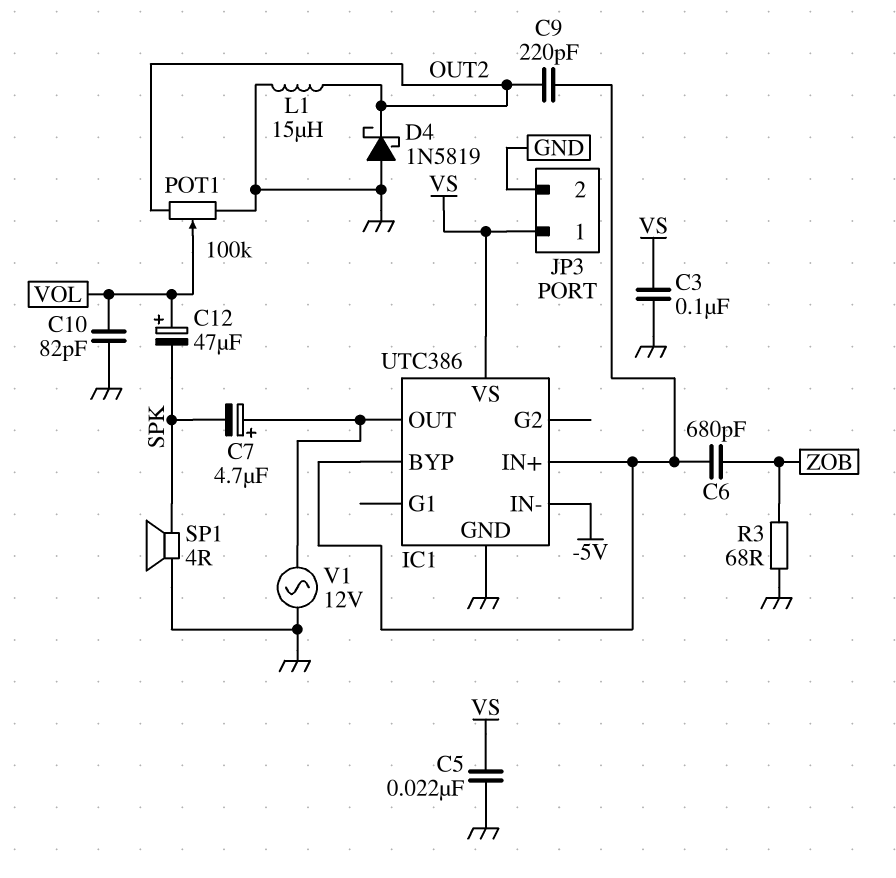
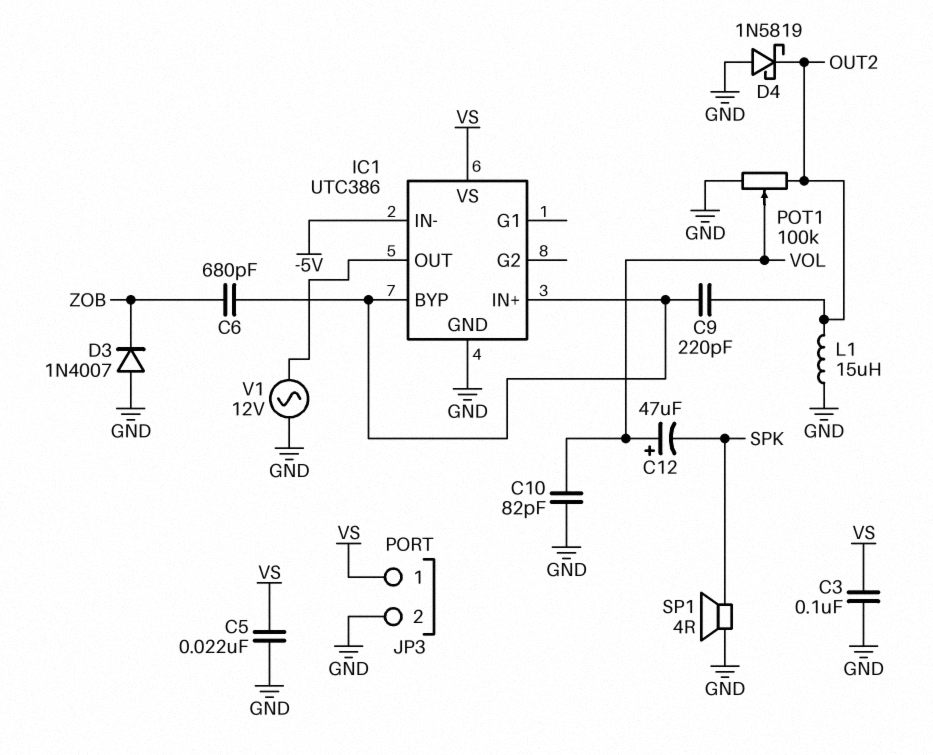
C7: 4.7uF (plus IC1/OUT, minus SPK) -> none
D3: none -> diode 1N4007 (A GND, K ZOB)
R3: 68 (GND, ZOB) -> none

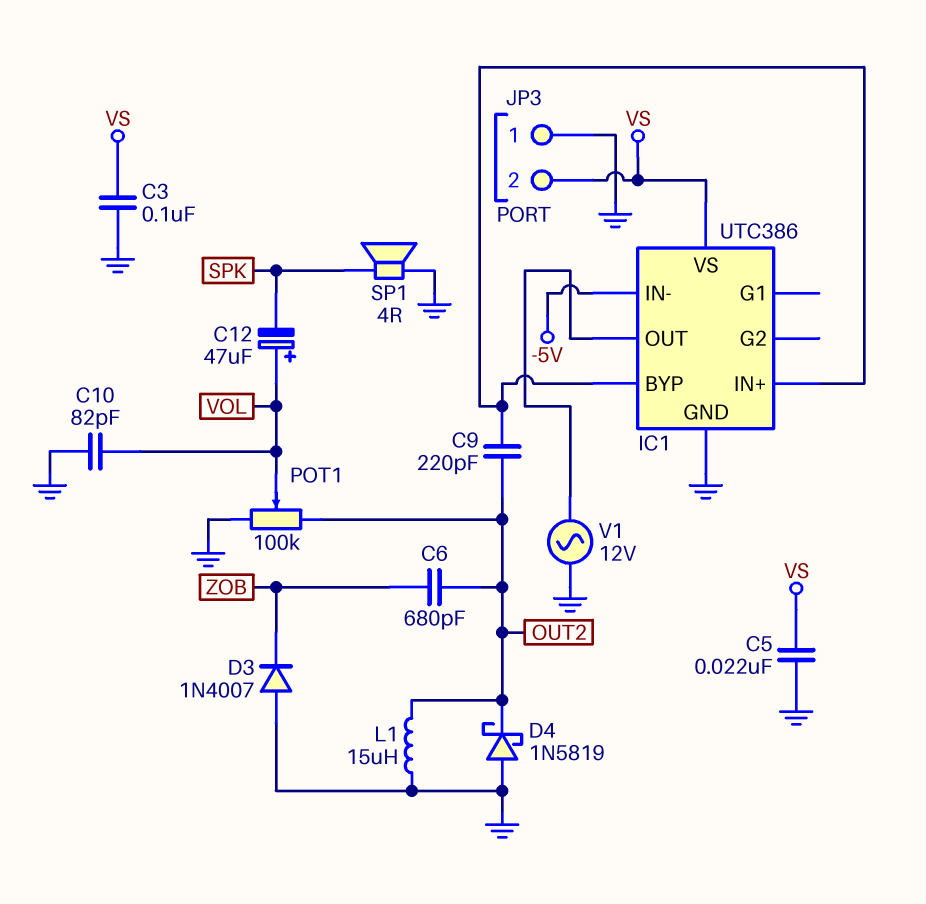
C6: 680pF (IC1/BYP, ZOB) -> 680pF (OUT2, ZOB)
JP3 pin 1: VS -> GND
JP3 pin 2: GND -> VS

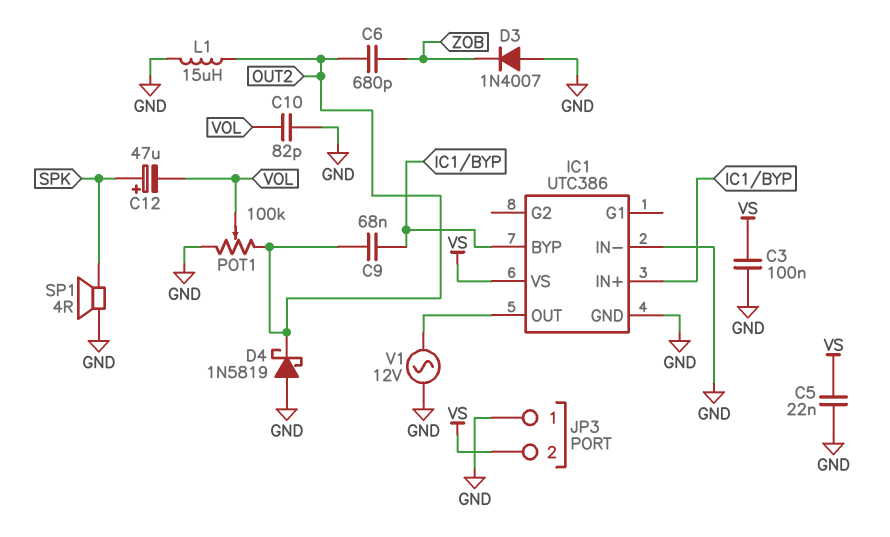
C9: 220pF (IC1/BYP, OUT2) -> 68nF (IC1/BYP, OUT2)
C12: 47uF (plus VOL, minus SPK) -> 47uF (plus SPK, minus VOL)
IC1 pin IN-: -5V -> GND

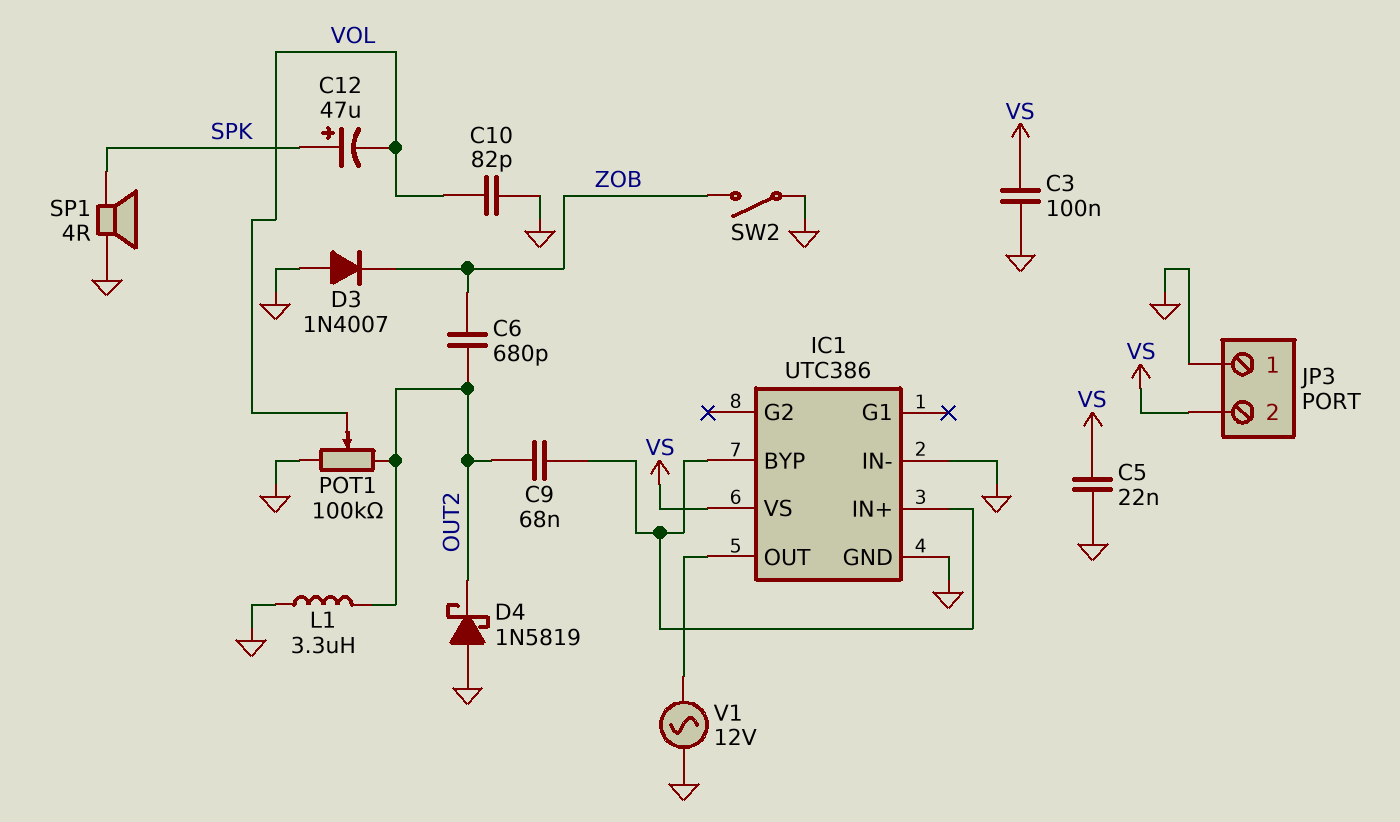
L1: 15uH (GND, OUT2) -> 3.3uH (GND, OUT2)
SW2: none -> switch (GND, ZOB)

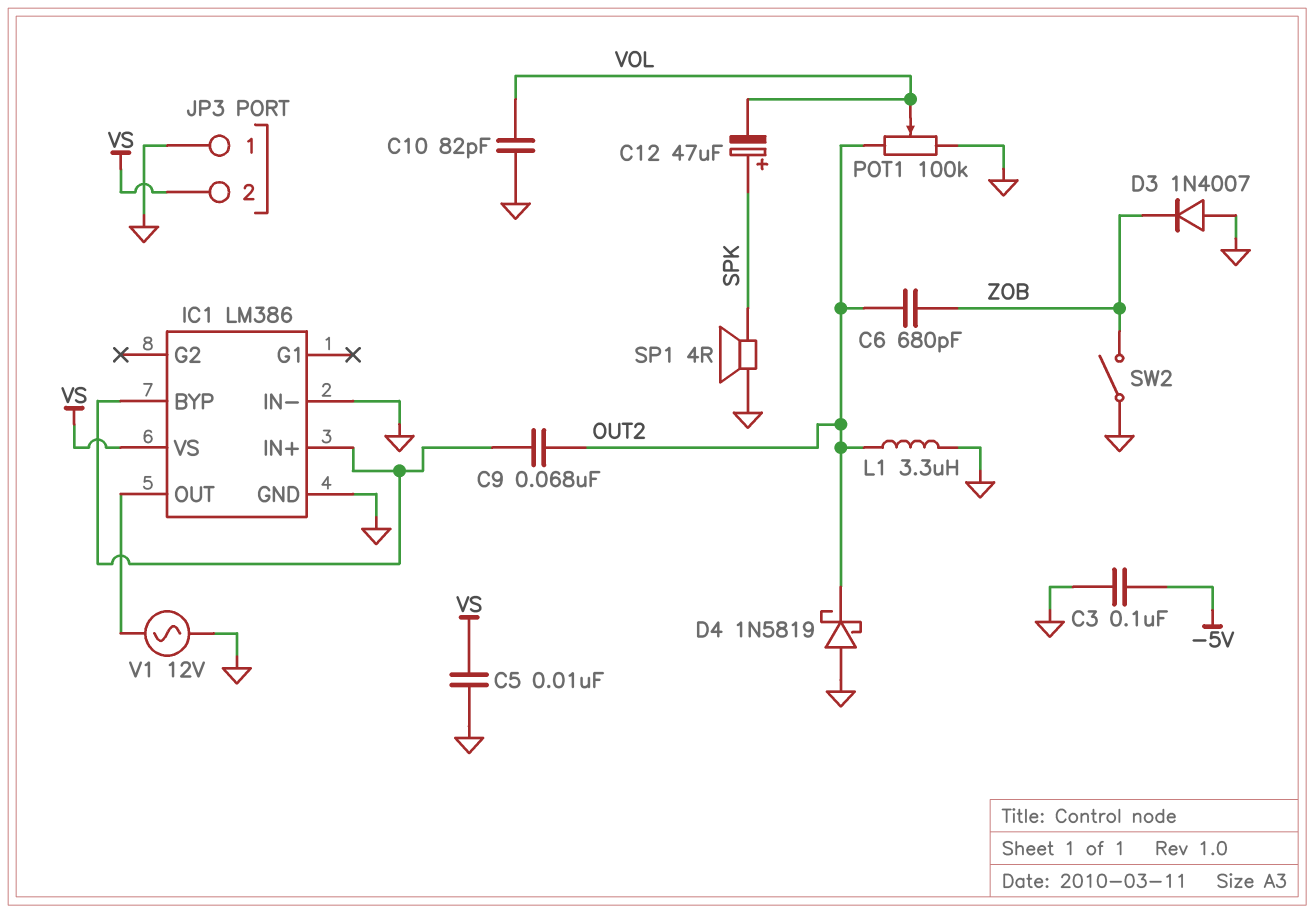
C3: 100nF (GND, VS) -> 100nF (-5V, GND)
C5: 22nF (GND, VS) -> 10nF (GND, VS)
IC1: UTC386 -> LM386

